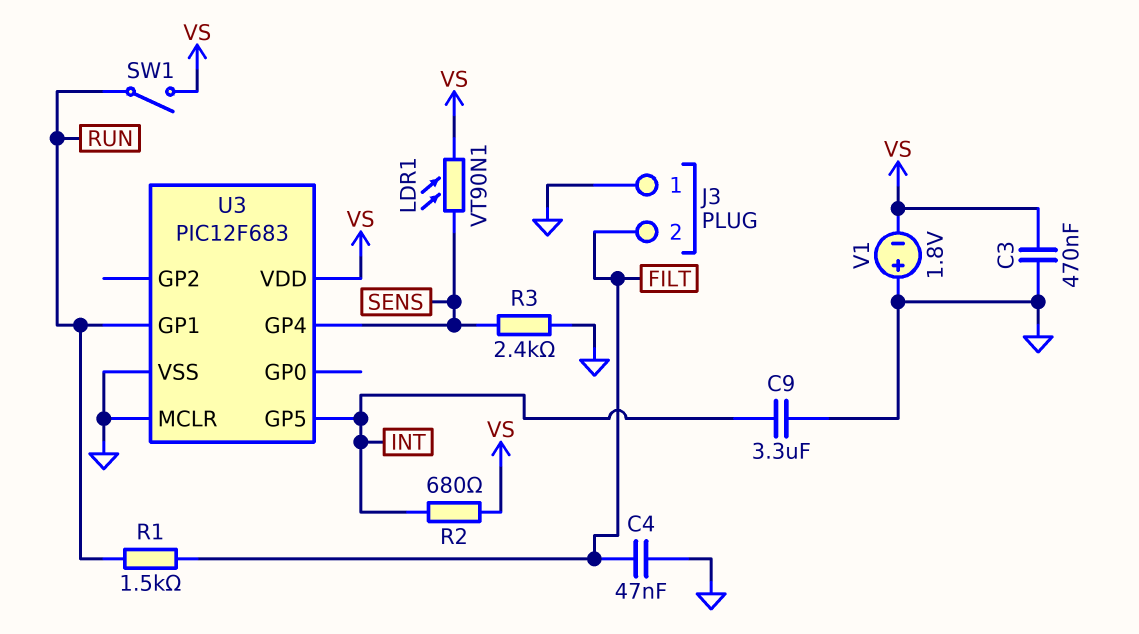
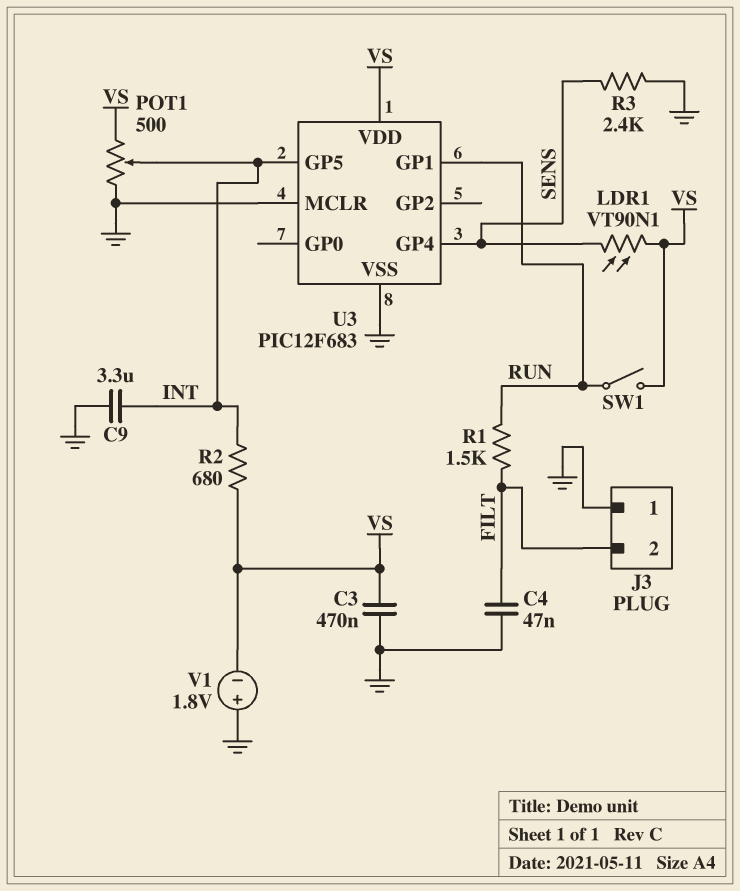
POT1: none -> 500 (GND, VS, wiper INT)

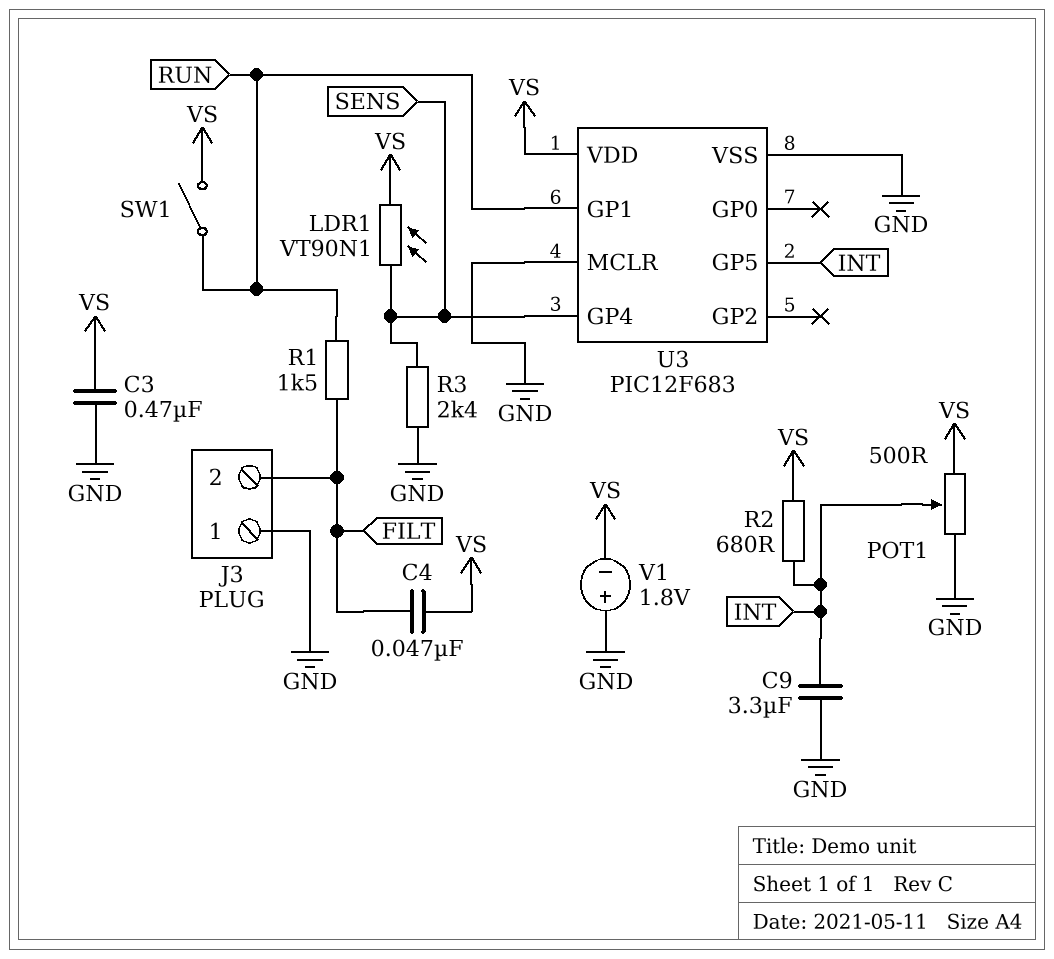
C4: 47nF (FILT, GND) -> 47nF (FILT, VS)

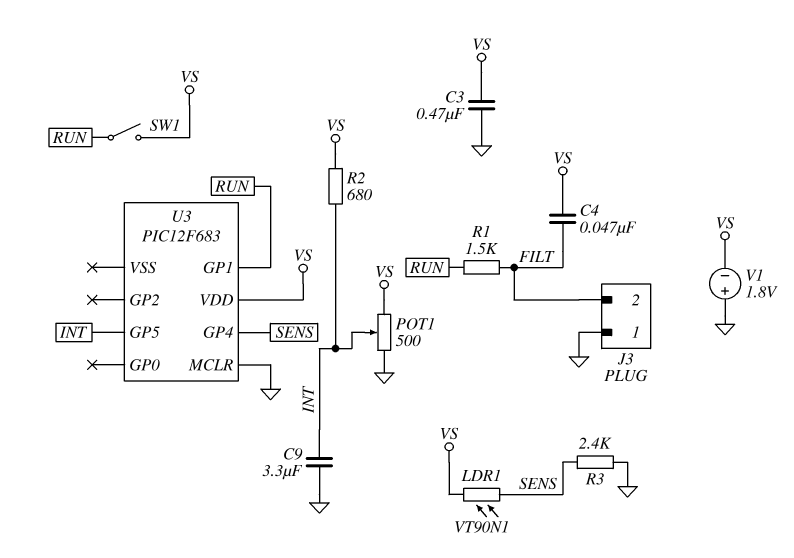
U3 pin VSS: GND -> none

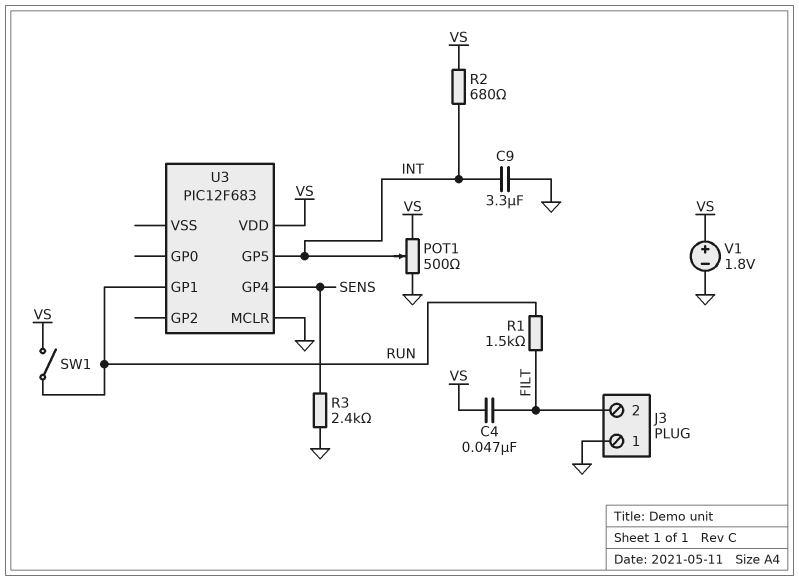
C3: 470nF (GND, VS) -> none
LDR1: VT90N1 (SENS, VS) -> none
V1: 1.8V (plus GND, minus VS) -> 1.8V (plus VS, minus GND)

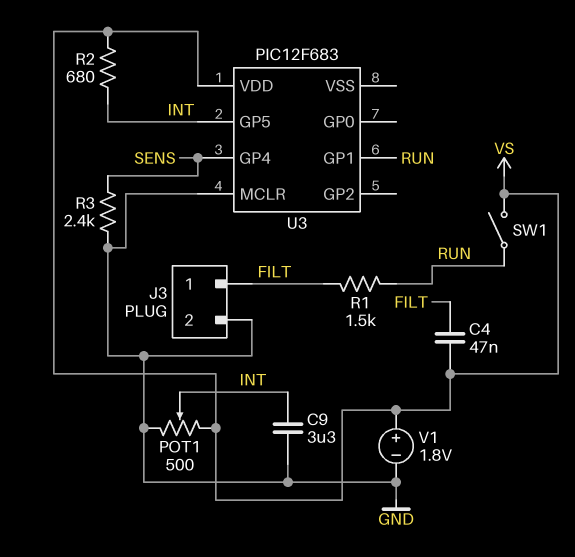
J3 pin 1: GND -> FILT
J3 pin 2: FILT -> GND

